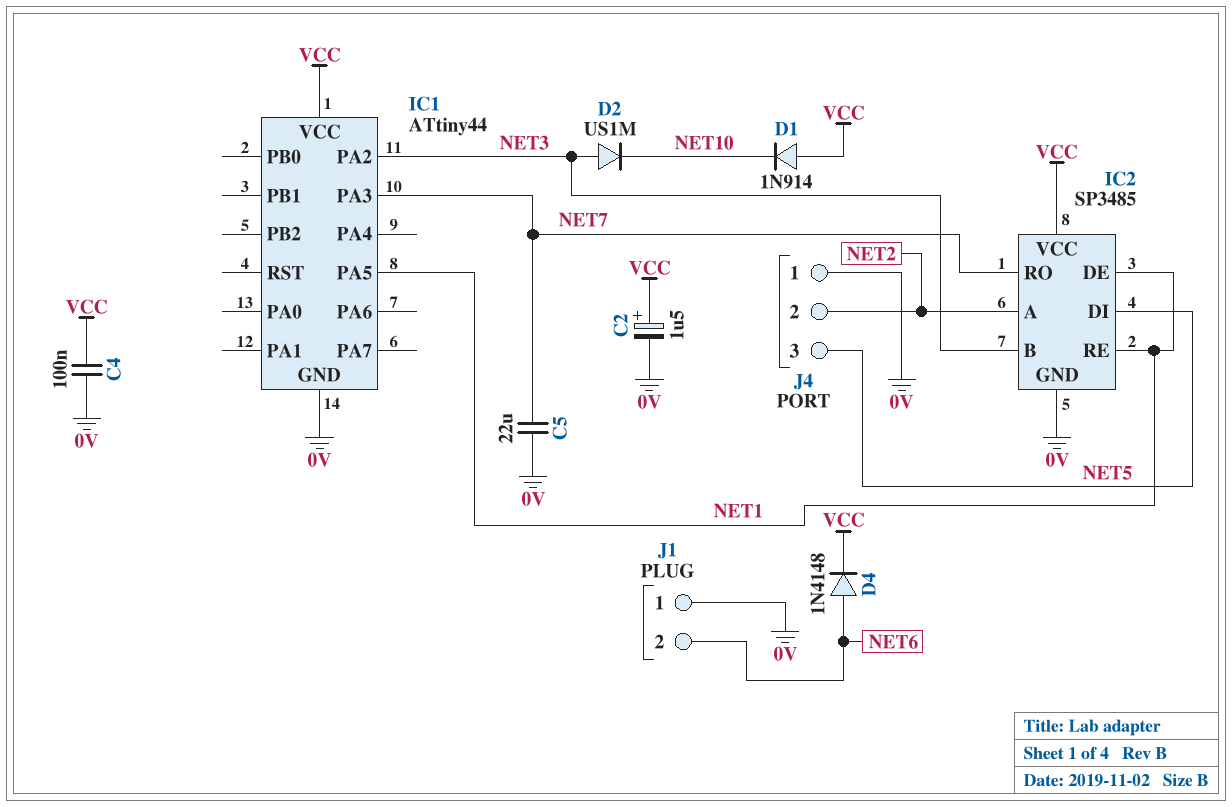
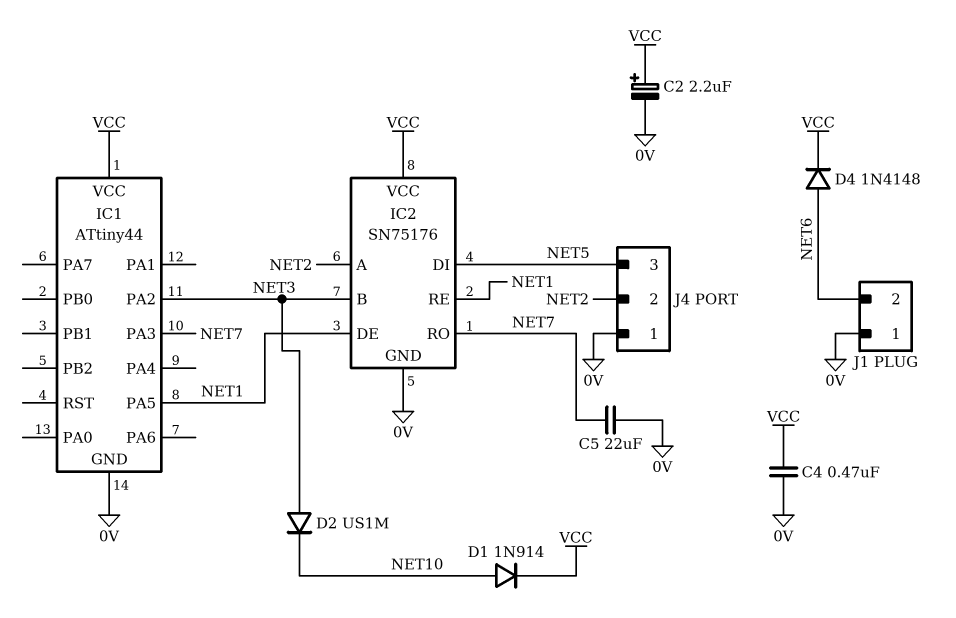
C2: 1.5uF (plus VCC, minus 0V) -> 2.2uF (plus VCC, minus 0V)
C4: 100nF (0V, VCC) -> 470nF (0V, VCC)
D1: diode 1N914 (A VCC, K NET10) -> diode 1N914 (A NET10, K VCC)
IC2: SP3485 -> SN75176

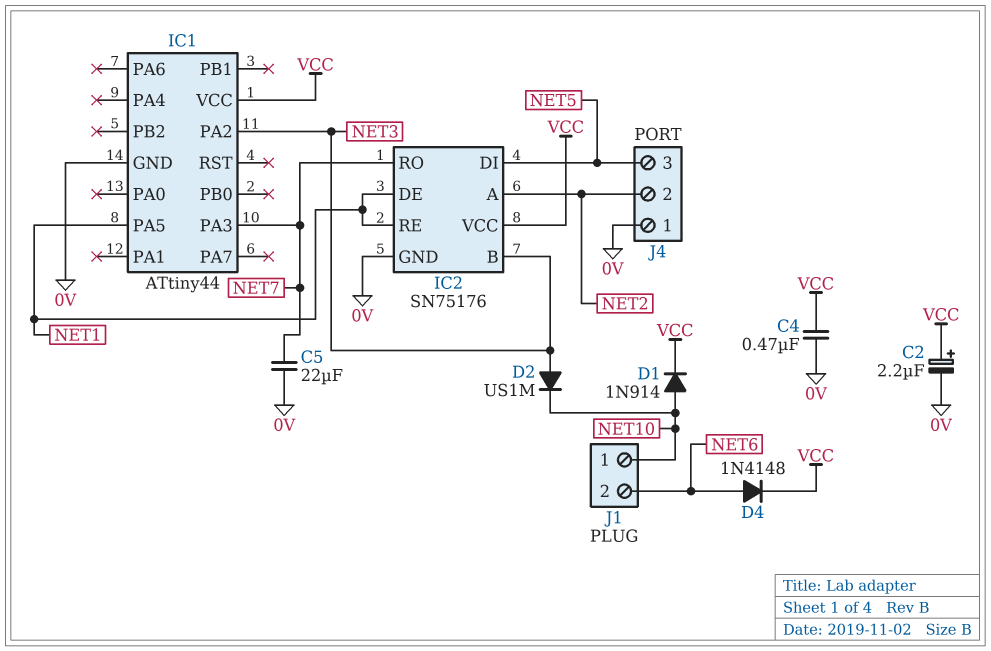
J1 pin 1: 0V -> NET10

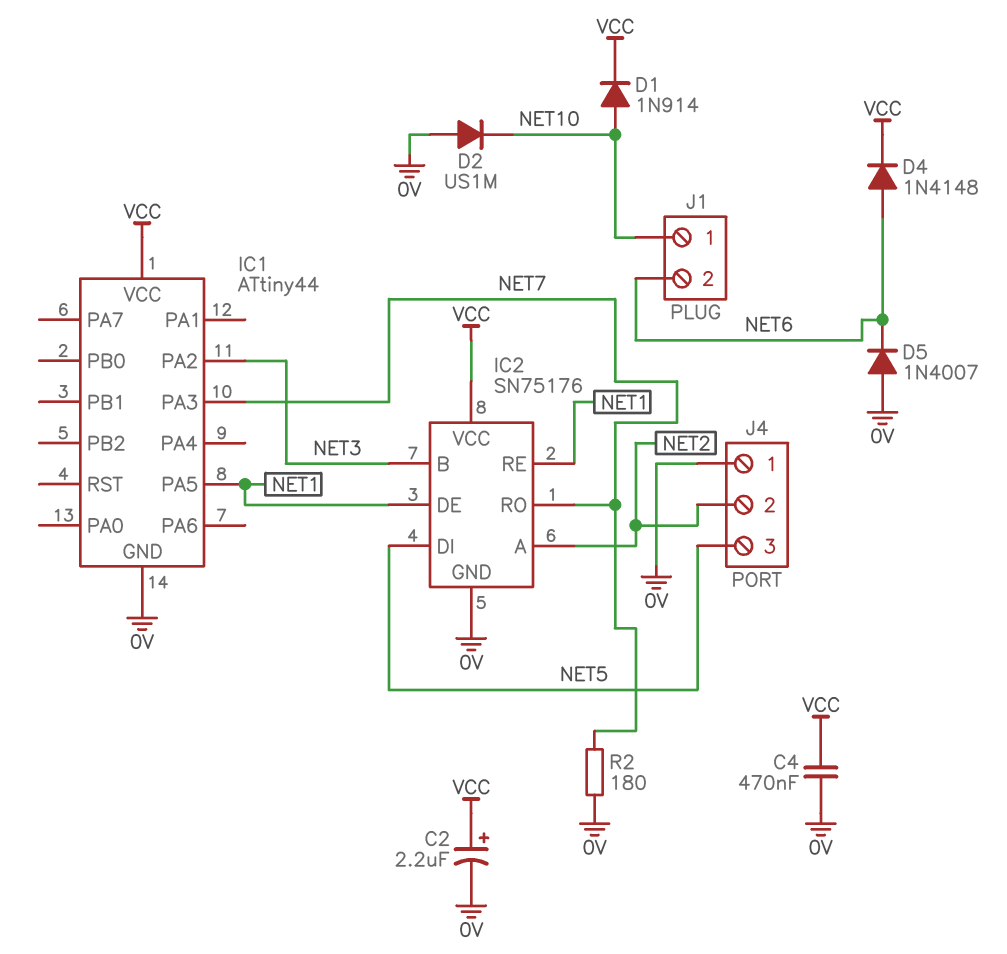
C5: 22uF (0V, NET7) -> none
D2: diode US1M (A NET3, K NET10) -> diode US1M (A 0V, K NET10)
D5: none -> diode 1N4007 (A 0V, K NET6)
R2: none -> 180 (0V, NET7)

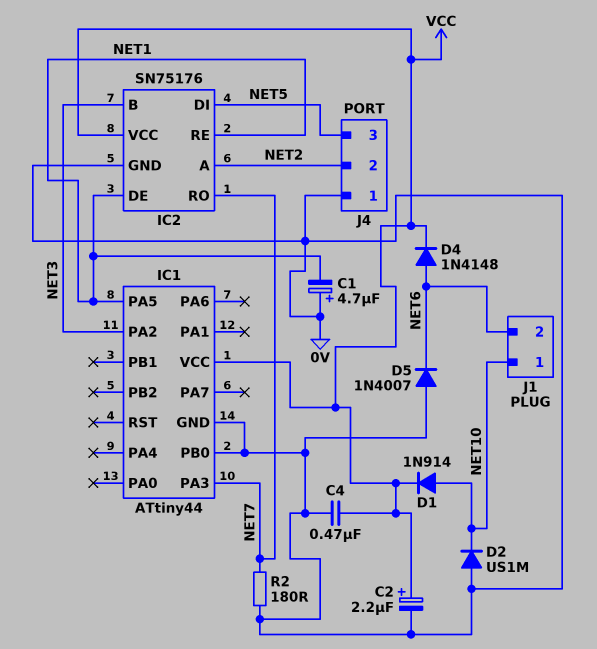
C1: none -> 4.7uF (plus 0V, minus NET1)
IC1 pin PB0: none -> 0V

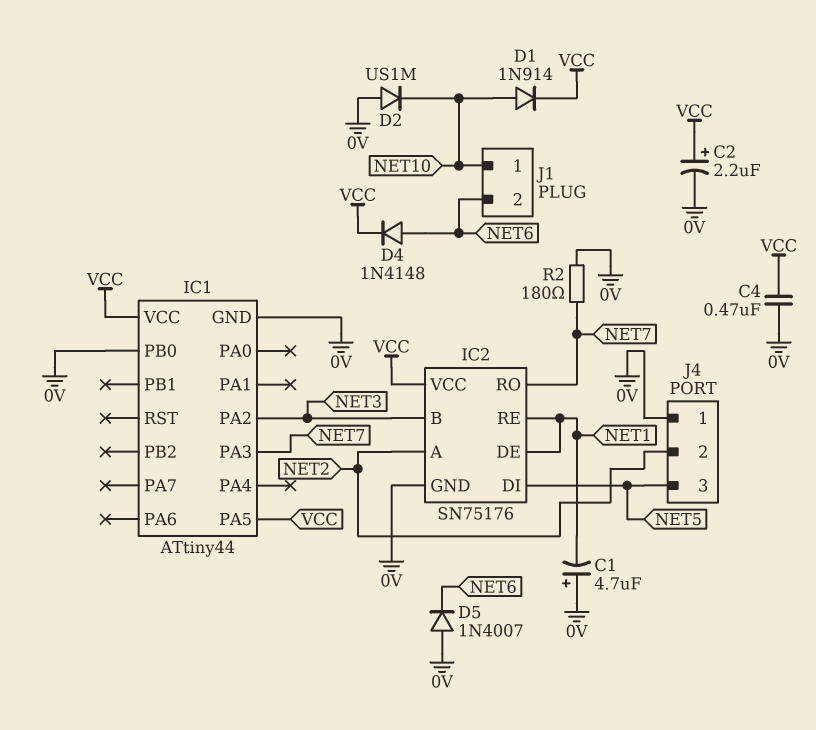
IC1 pin PA5: NET1 -> VCC

